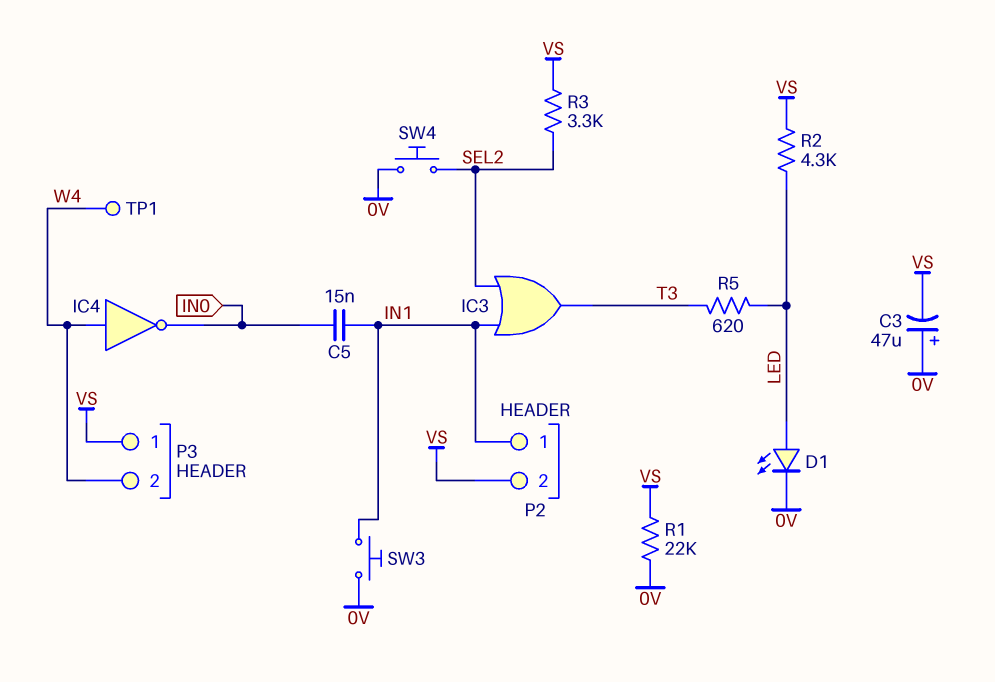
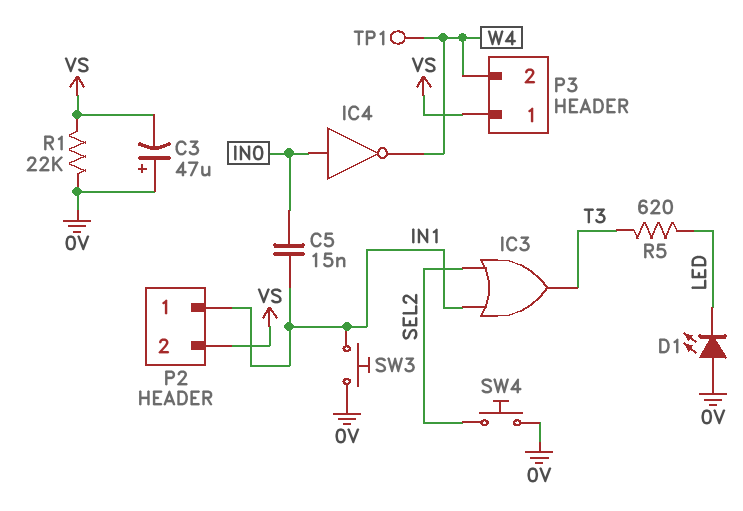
D1: LED (A LED, K 0V) -> LED (A 0V, K LED)
IC4: NOT (in W4, out IN0) -> NOT (in IN0, out W4)
R2: 4.3k (LED, VS) -> none
R3: 3.3k (SEL2, VS) -> none

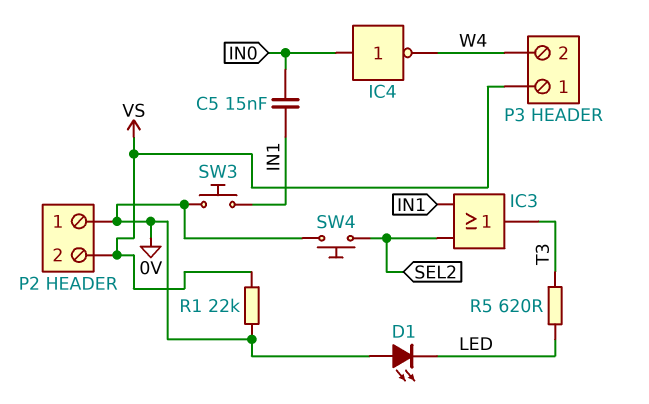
C3: 47uF (plus 0V, minus VS) -> none
P2 pin 1: IN1 -> 0V
TP1: test point (W4) -> none

